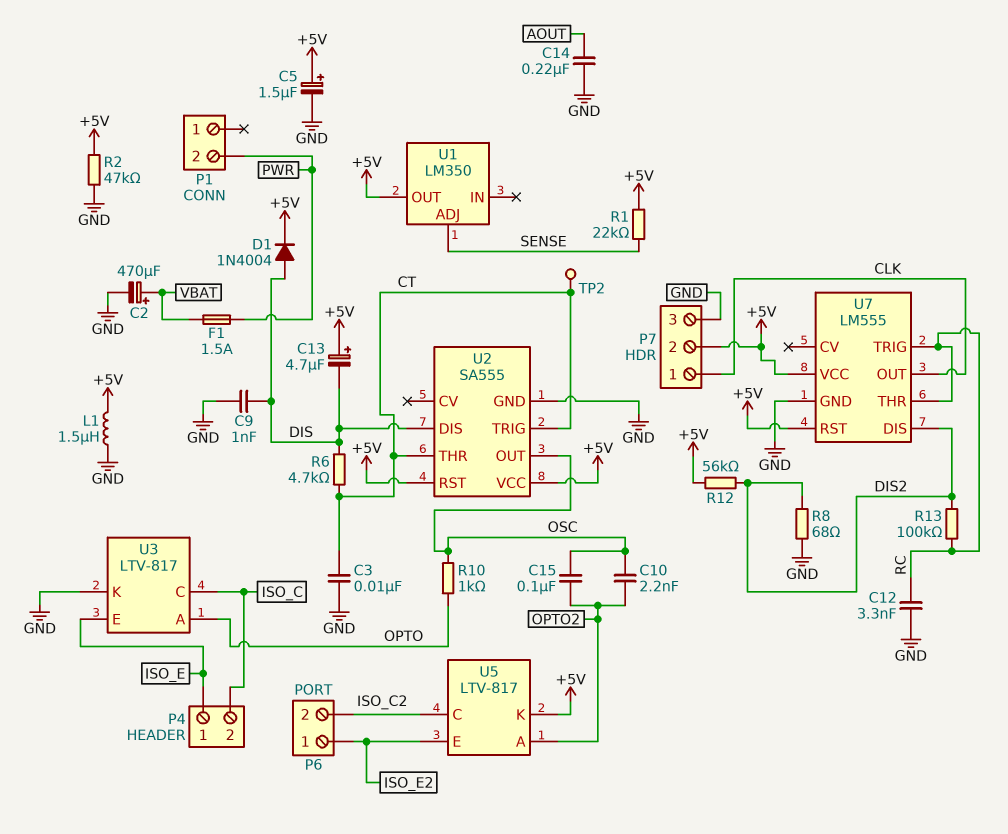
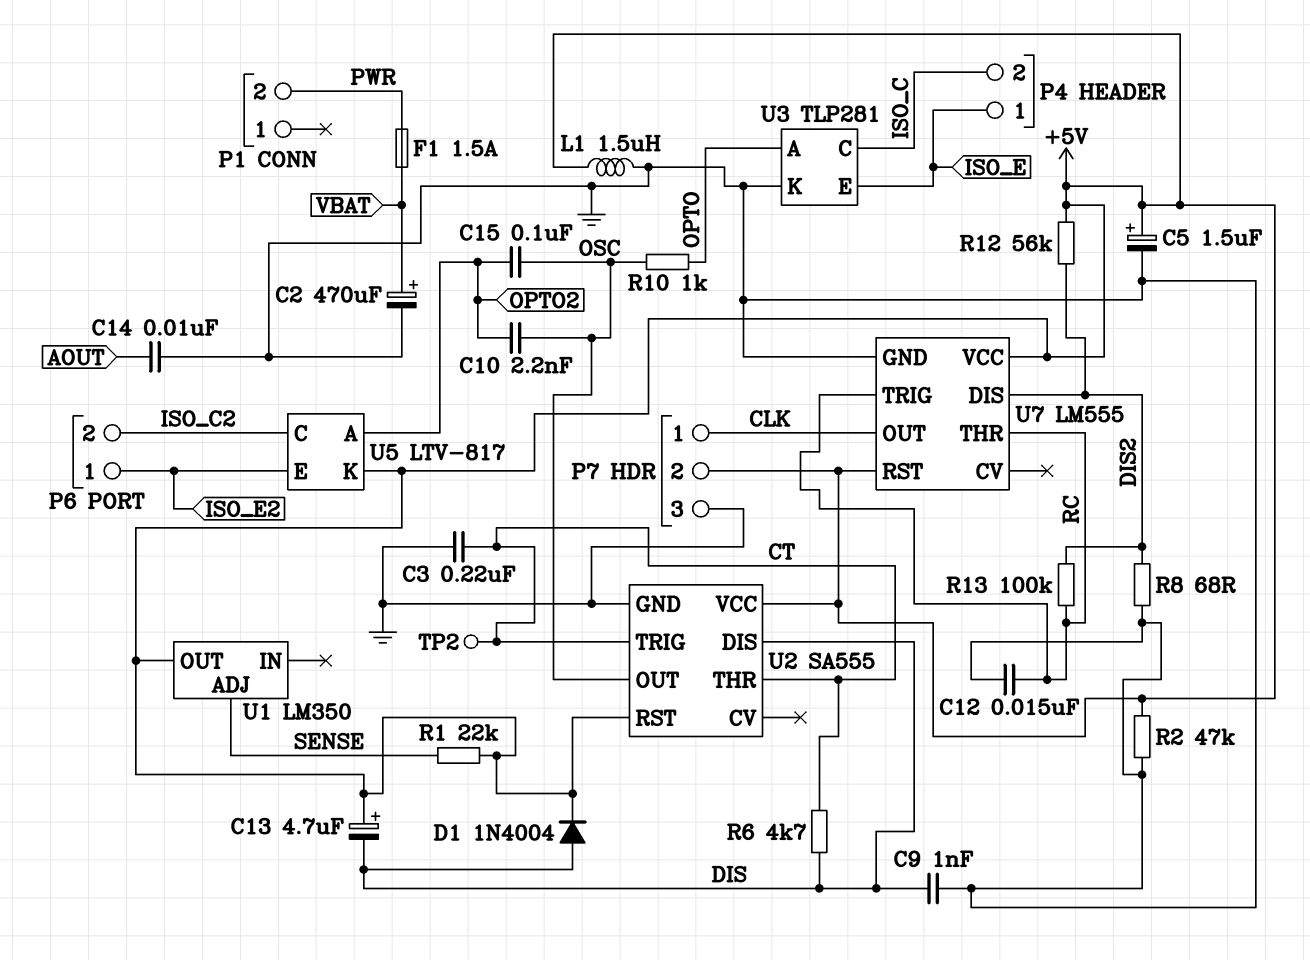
C3: 10nF (CT, GND) -> 220nF (CT, GND)
C12: 3.3nF (GND, RC) -> 15nF (GND, RC)
C14: 220nF (AOUT, GND) -> 10nF (AOUT, GND)
U3: LTV-817 -> TLP281

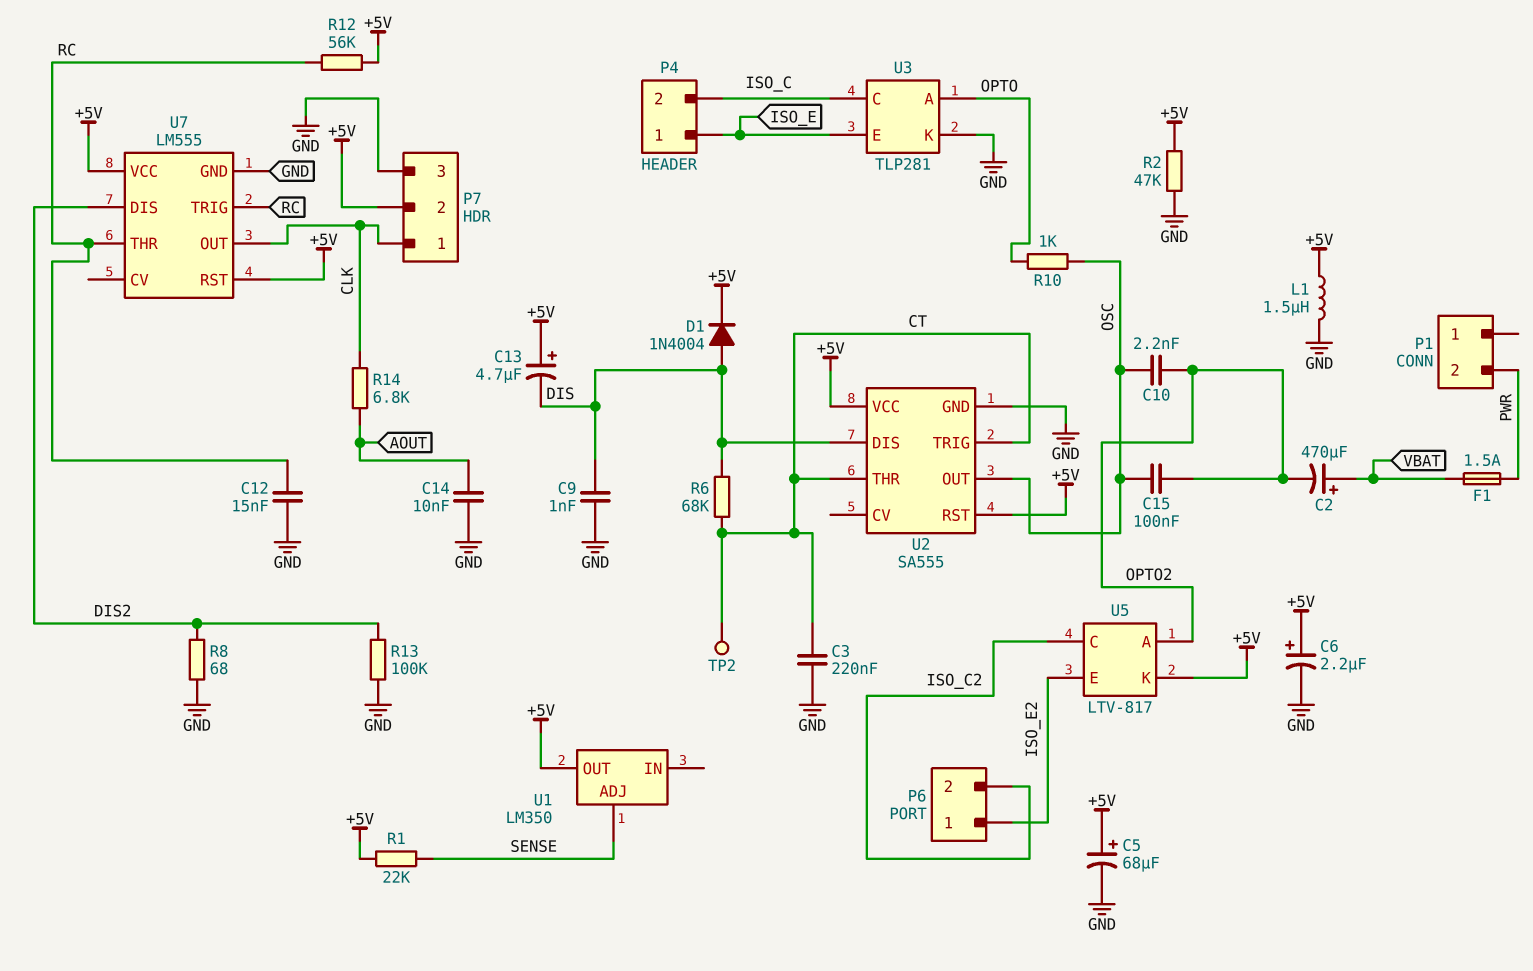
C2: 470uF (plus VBAT, minus GND) -> 470uF (plus VBAT, minus OPTO2)
C5: 1.5uF (plus +5V, minus GND) -> 68uF (plus +5V, minus GND)
C6: none -> 2.2uF (plus +5V, minus GND)
R6: 4.7k (CT, DIS) -> 68k (CT, DIS)
R12: 56k (+5V, DIS2) -> 56k (+5V, RC)
R13: 100k (DIS2, RC) -> 100k (DIS2, GND)
R14: none -> 6.8k (AOUT, CLK)

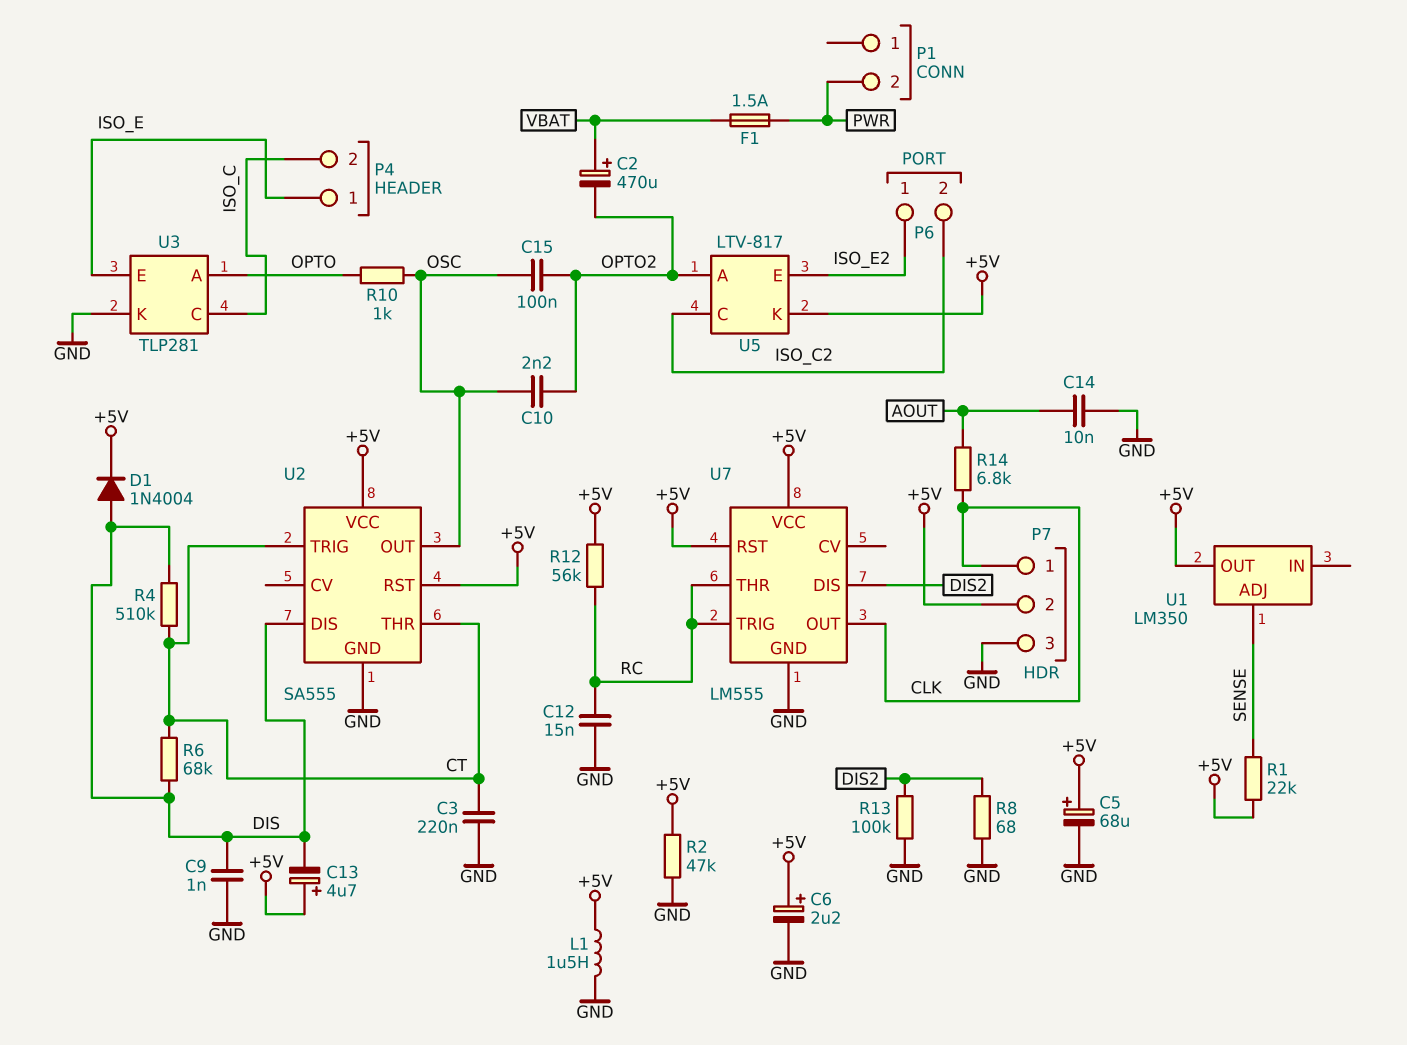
R4: none -> 510k (CT, DIS)
TP2: test point (CT) -> none

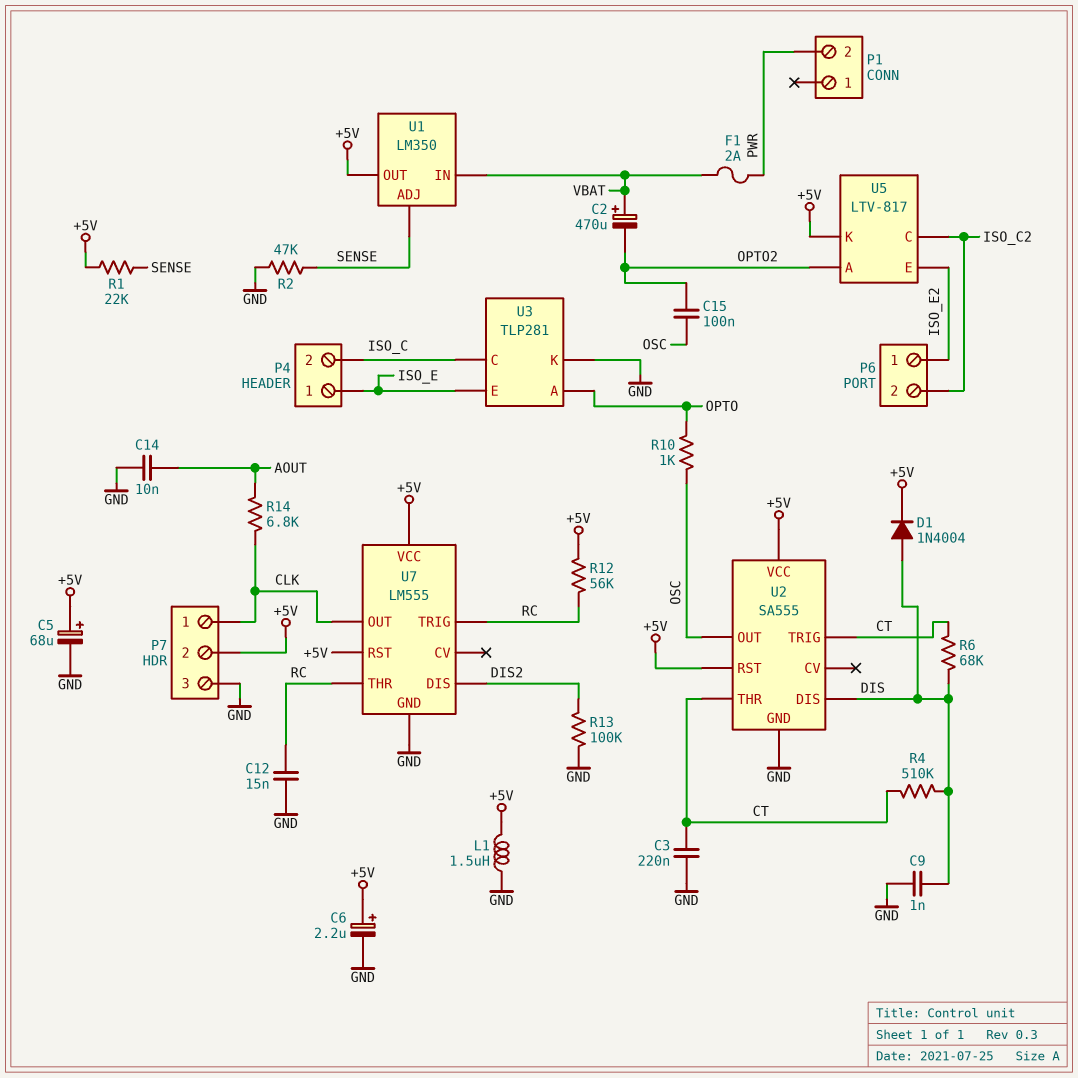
C10: 2.2nF (OPTO2, OSC) -> none
C13: 4.7uF (plus +5V, minus DIS) -> none
F1: 1.5A (PWR, VBAT) -> 2A (PWR, VBAT)
R2: 47k (+5V, GND) -> 47k (GND, SENSE)
R8: 68 (DIS2, GND) -> none
U1 pin IN: none -> VBAT

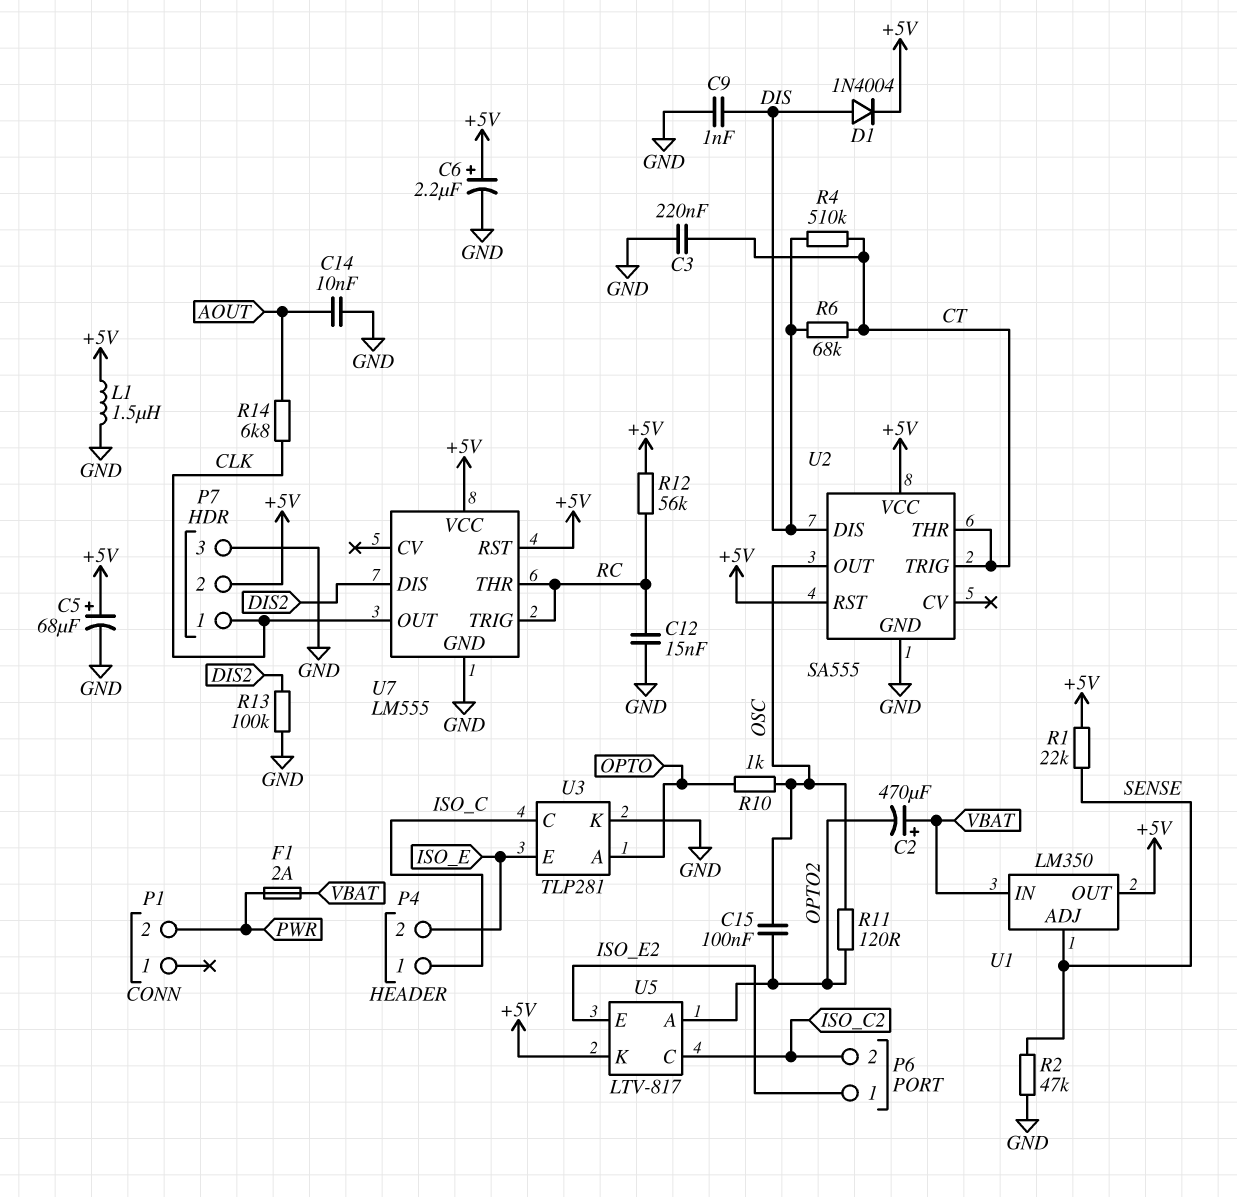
P4 pin 1: ISO_E -> ISO_C
P4 pin 2: ISO_C -> ISO_E
R11: none -> 120 (OPTO2, OSC)

